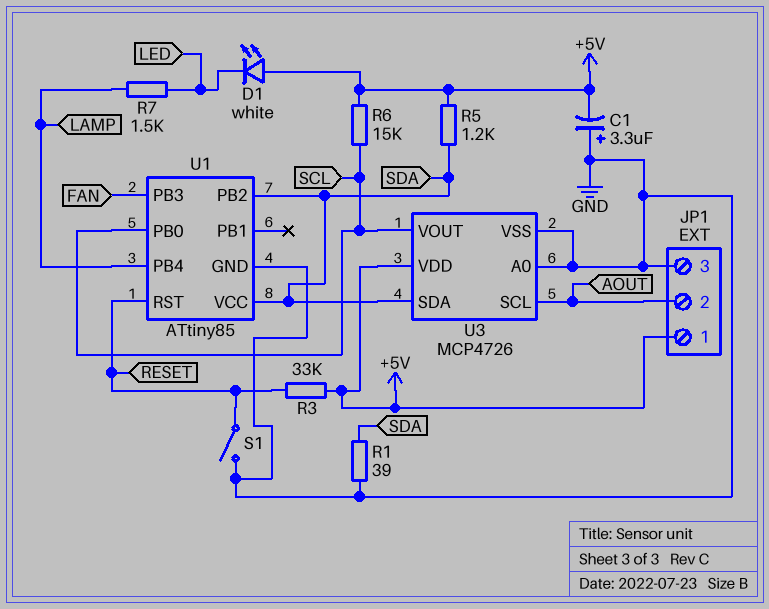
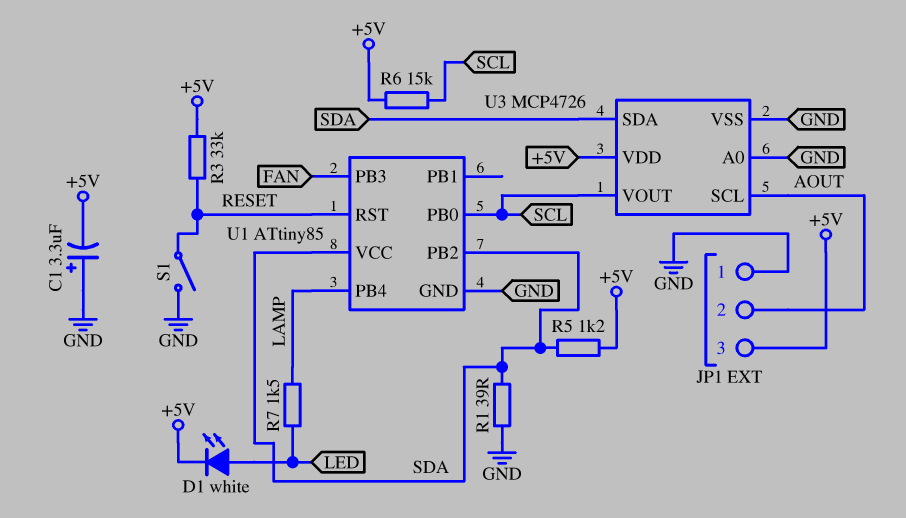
D1: LED white (A +5V, K LED) -> LED white (A LED, K +5V)
JP1 pin 1: +5V -> GND
JP1 pin 3: GND -> +5V

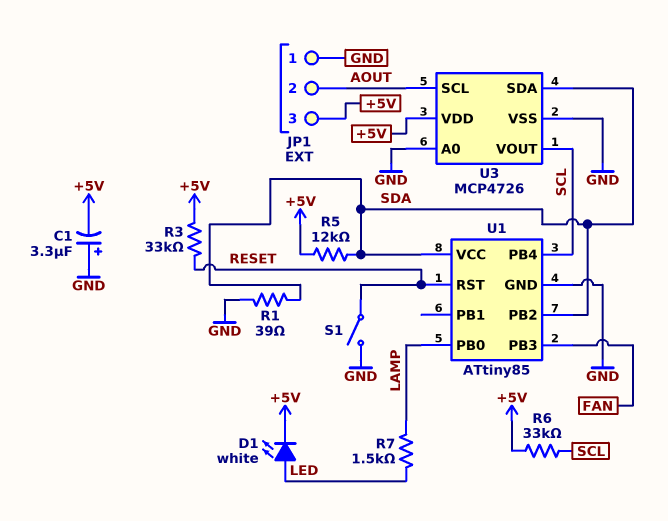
R5: 1.2k (+5V, SDA) -> 12k (+5V, SDA)
R6: 15k (+5V, SCL) -> 33k (+5V, SCL)
U1 pin PB0: SCL -> LAMP
U1 pin PB4: LAMP -> SCL

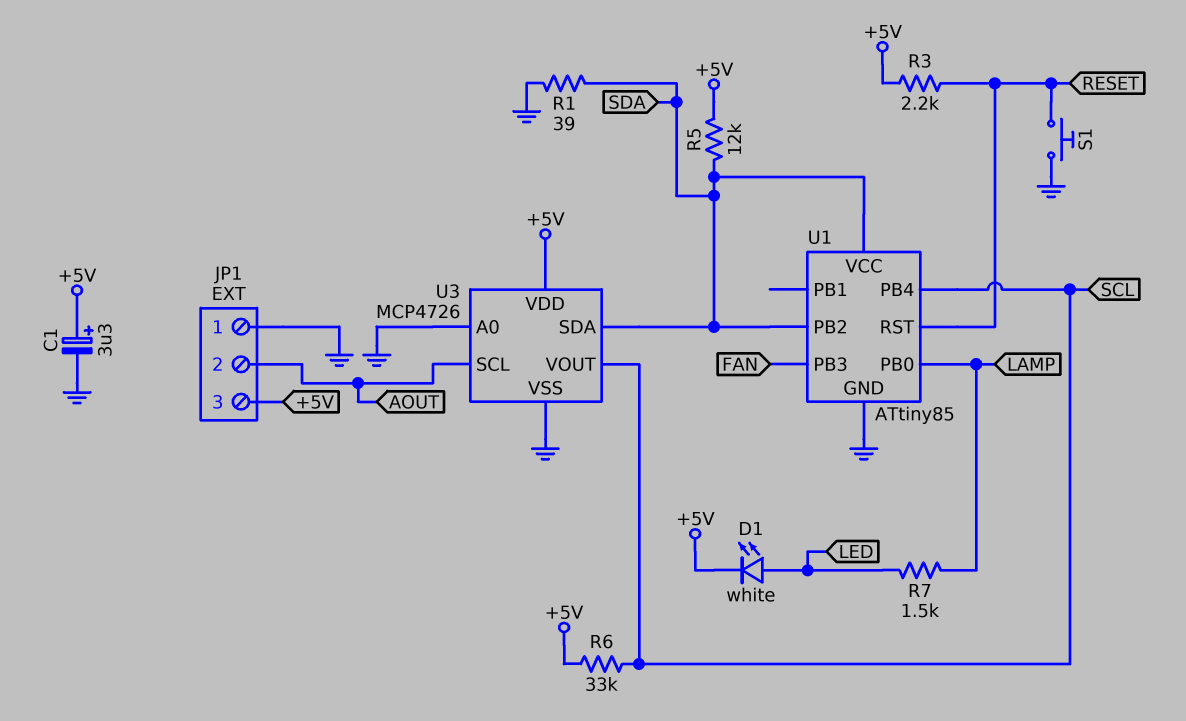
C1: 3.3uF (plus GND, minus +5V) -> 3.3uF (plus +5V, minus GND)
R3: 33k (+5V, RESET) -> 2.2k (+5V, RESET)
S1: switch (GND, RESET) -> button (GND, RESET)

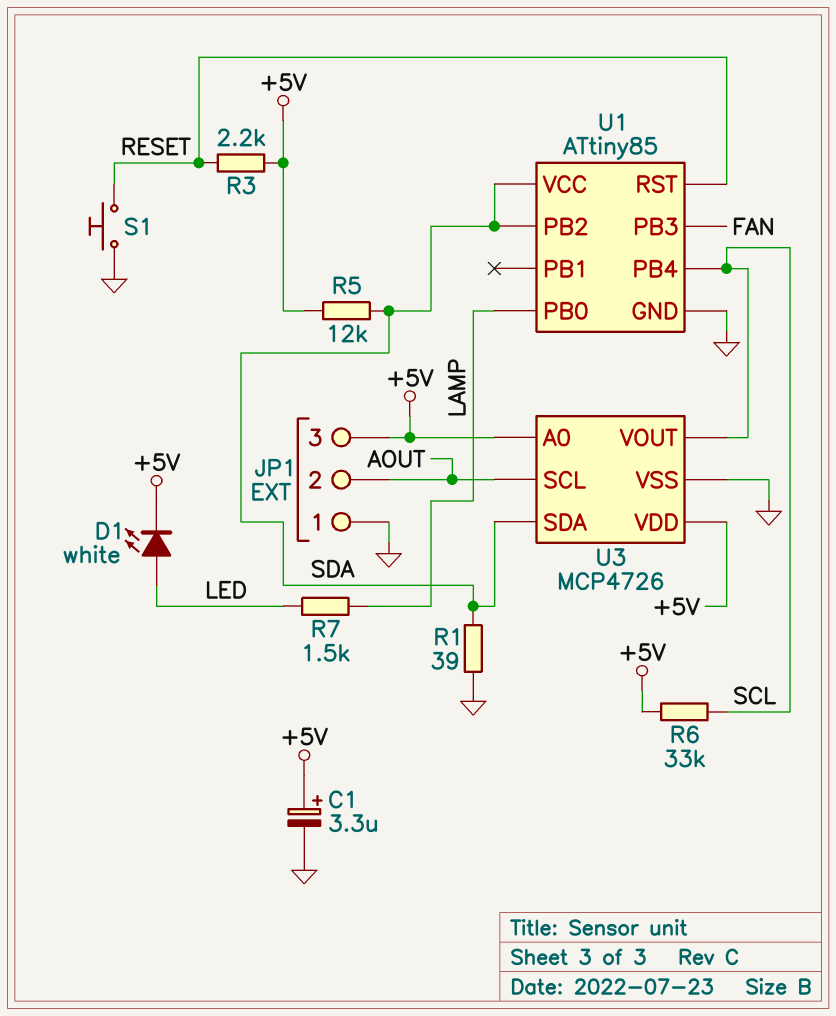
U3 pin A0: GND -> +5V

